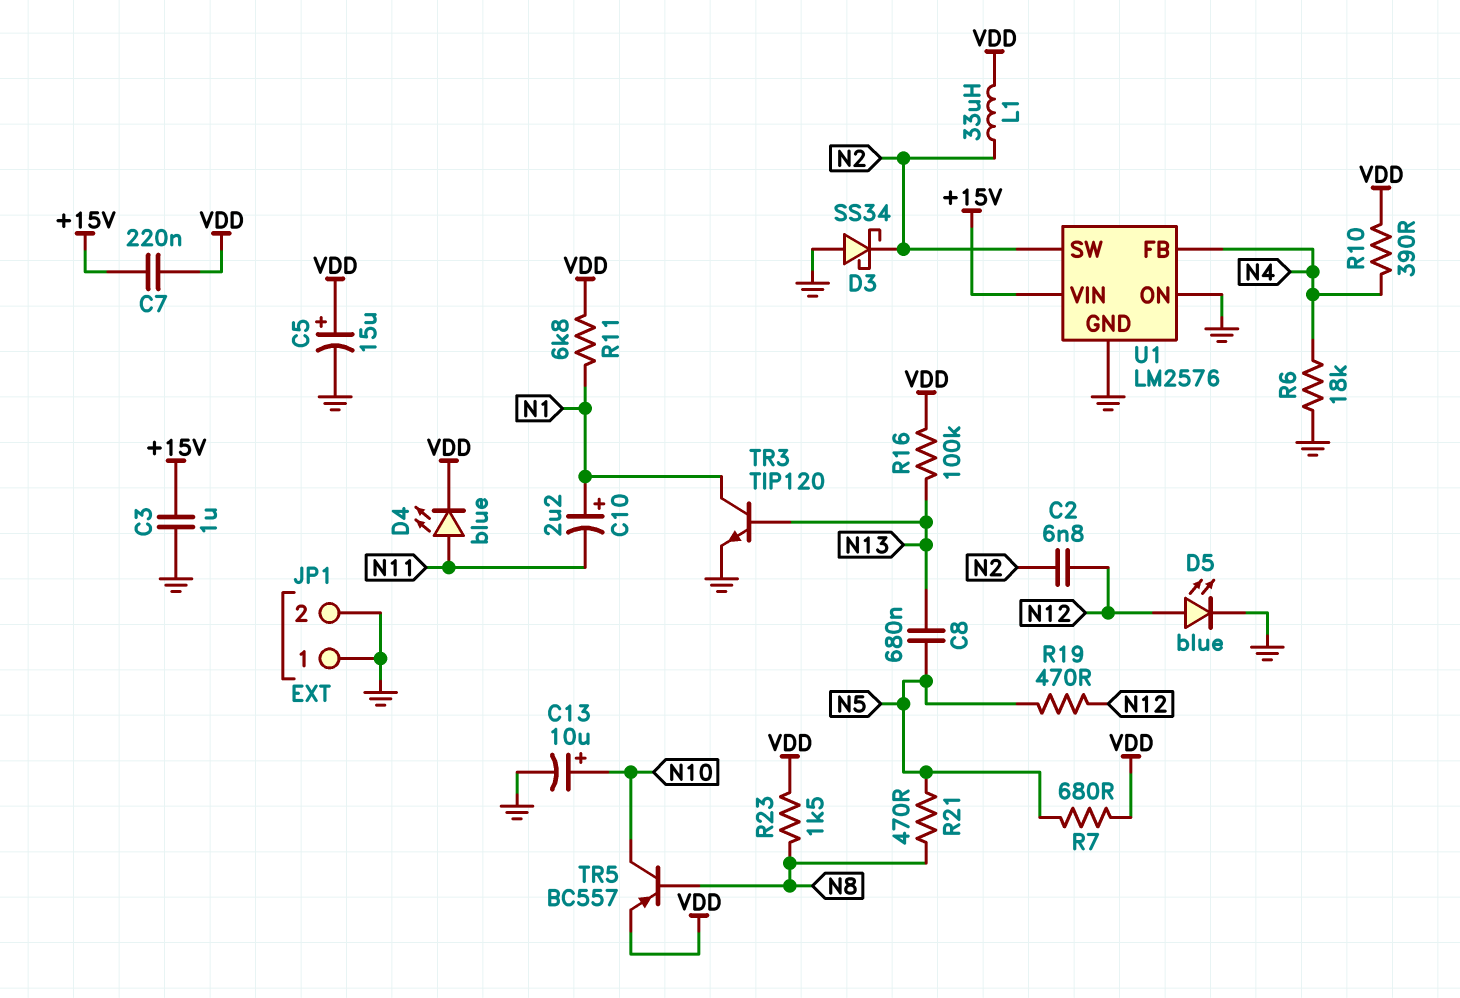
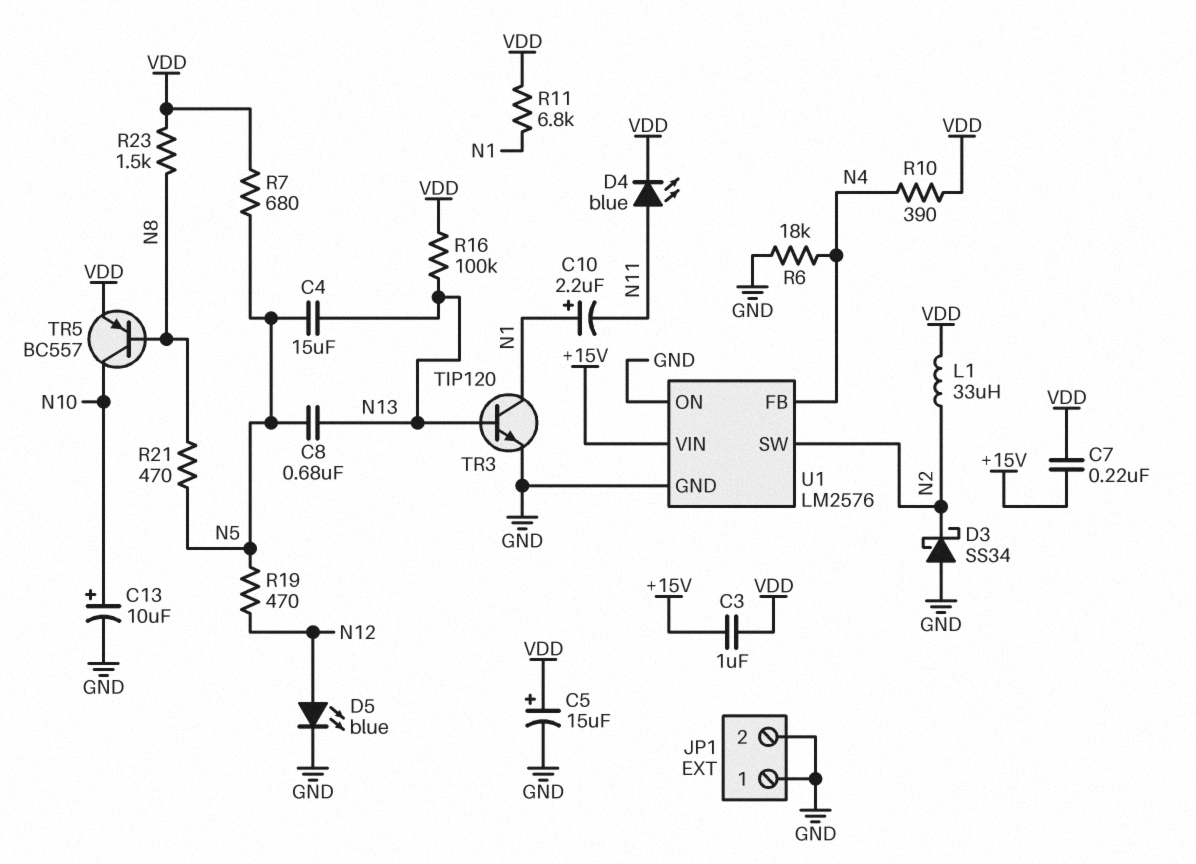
C2: 6.8nF (N2, N12) -> none
C3: 1uF (+15V, GND) -> 1uF (+15V, VDD)
C4: none -> 15uF (N5, N13)

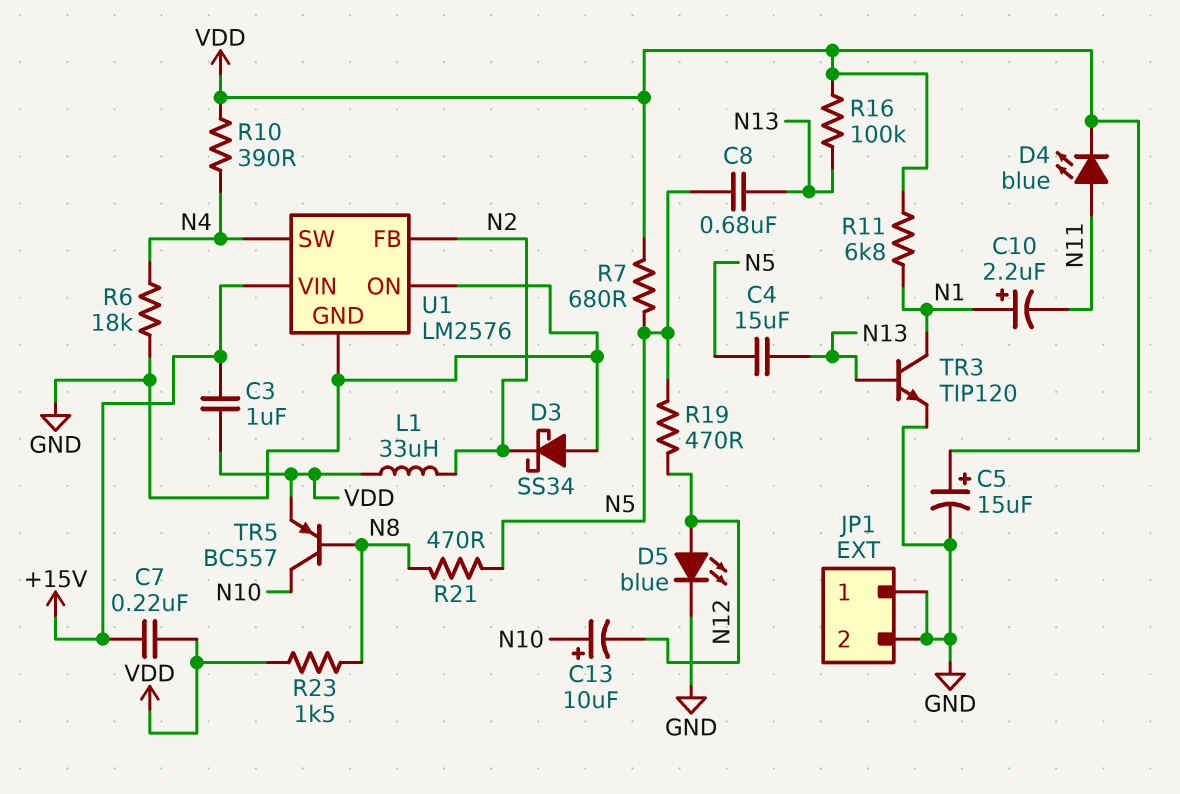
C13: 10uF (plus N10, minus GND) -> 10uF (plus N10, minus N12)
U1 pin FB: N4 -> N2
U1 pin SW: N2 -> N4

